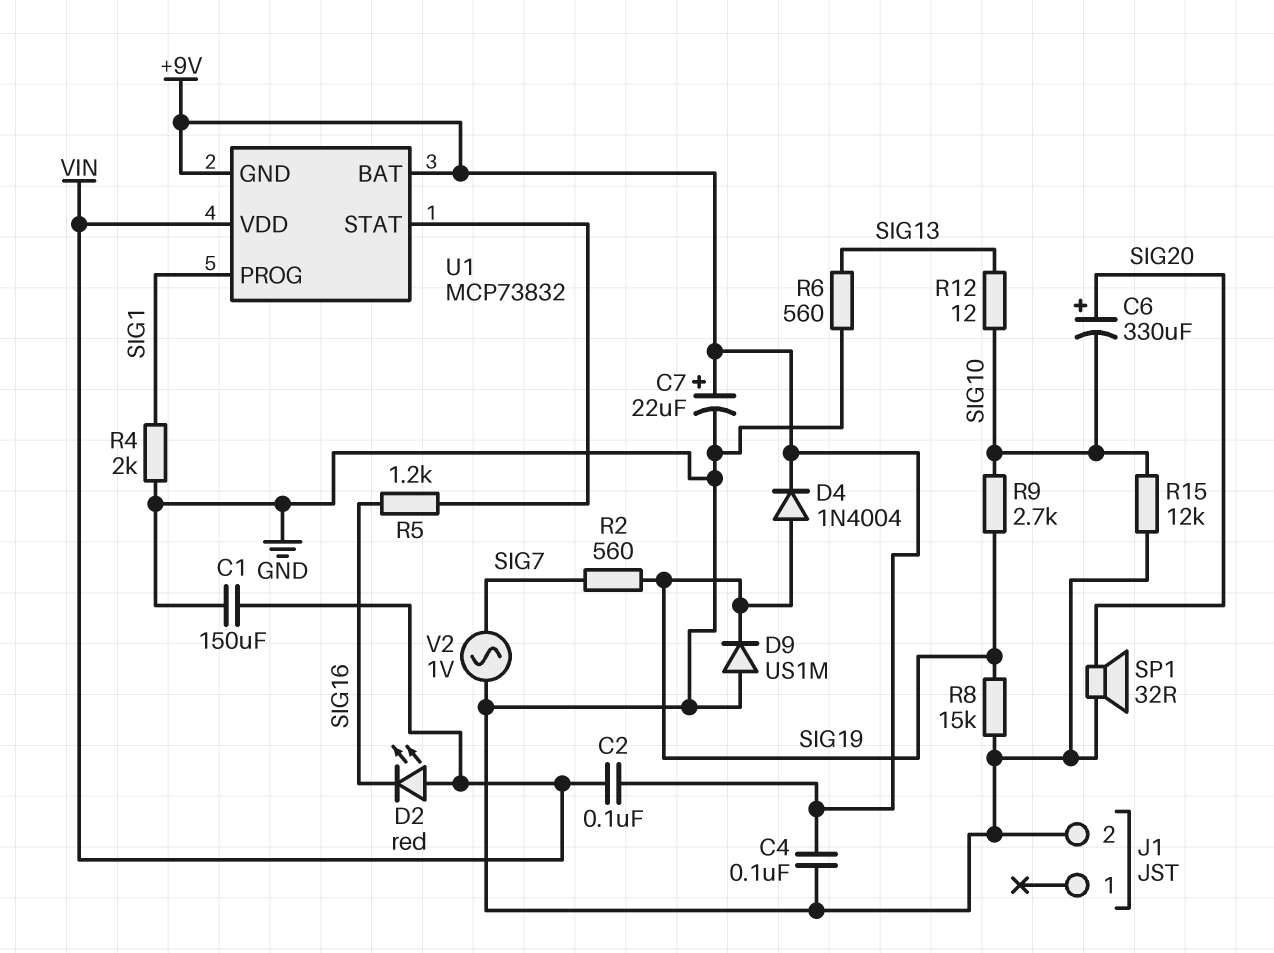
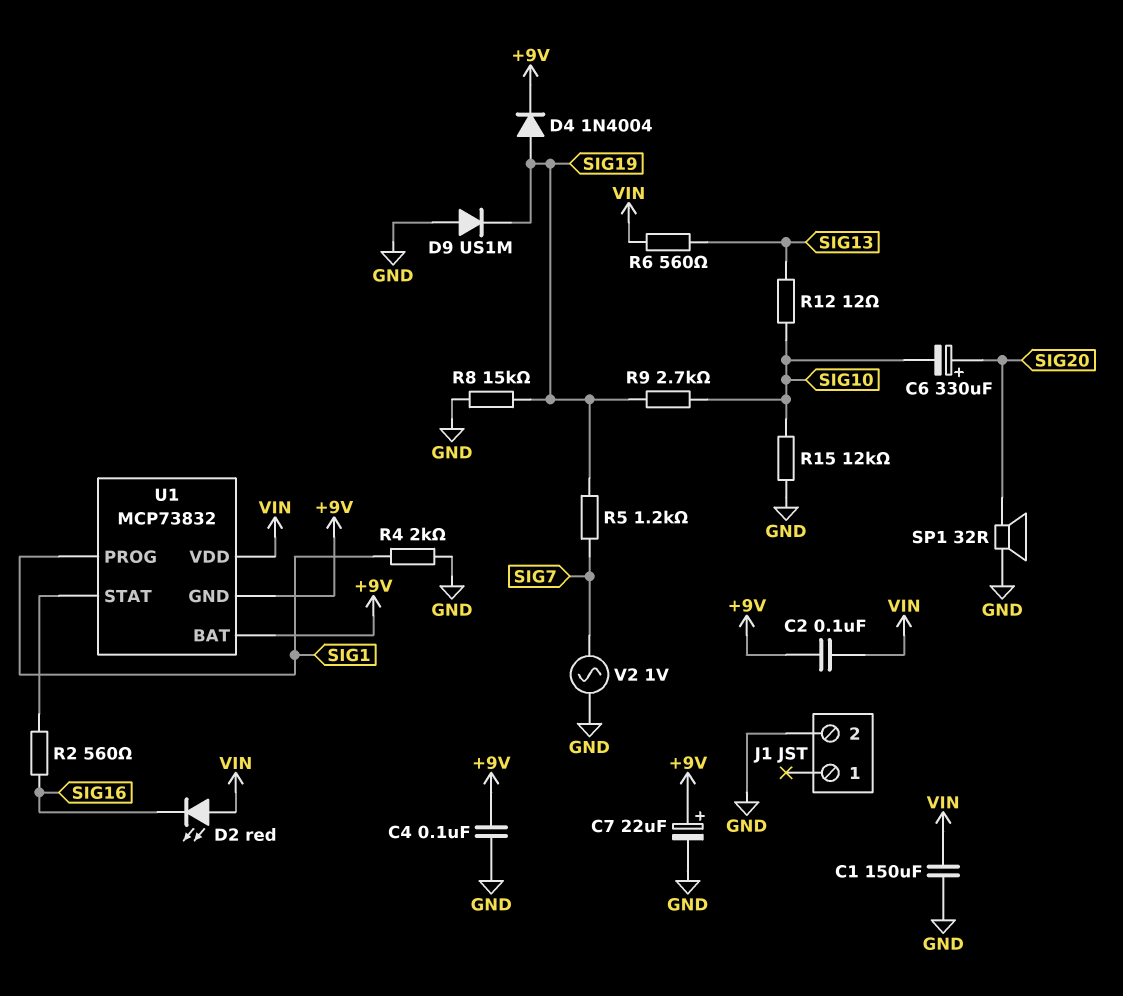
R2: 560 (SIG7, SIG19) -> 560 (SIG16, U1/STAT)
R5: 1.2k (SIG16, U1/STAT) -> 1.2k (SIG7, SIG19)
R6: 560 (GND, SIG13) -> 560 (SIG13, VIN)

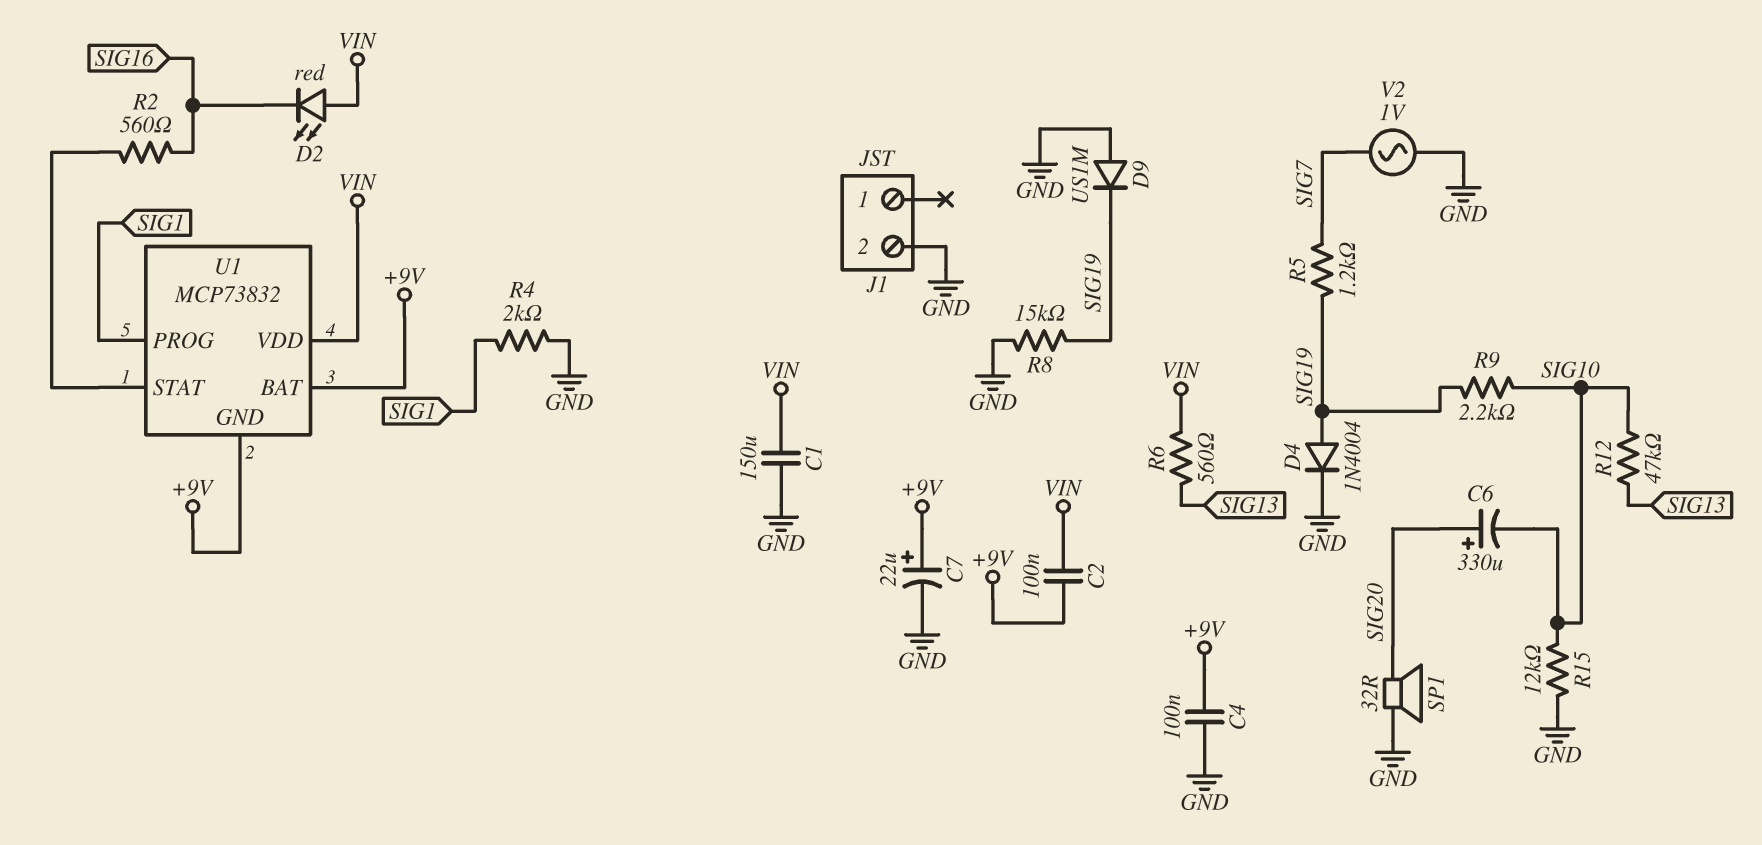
D4: diode 1N4004 (A SIG19, K +9V) -> diode 1N4004 (A SIG19, K GND)
R9: 2.7k (SIG10, SIG19) -> 2.2k (SIG10, SIG19)
R12: 12 (SIG10, SIG13) -> 47k (SIG10, SIG13)

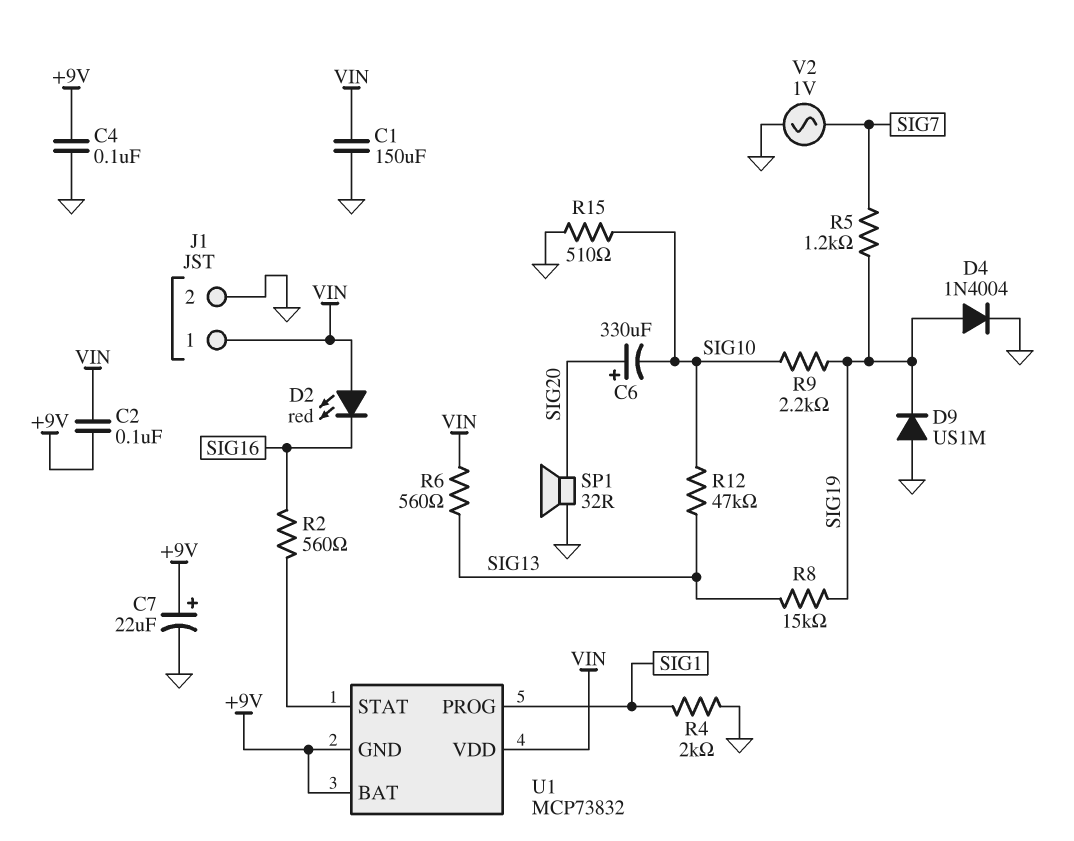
J1 pin 1: none -> VIN
R8: 15k (GND, SIG19) -> 15k (SIG13, SIG19)
R15: 12k (GND, SIG10) -> 510 (GND, SIG10)

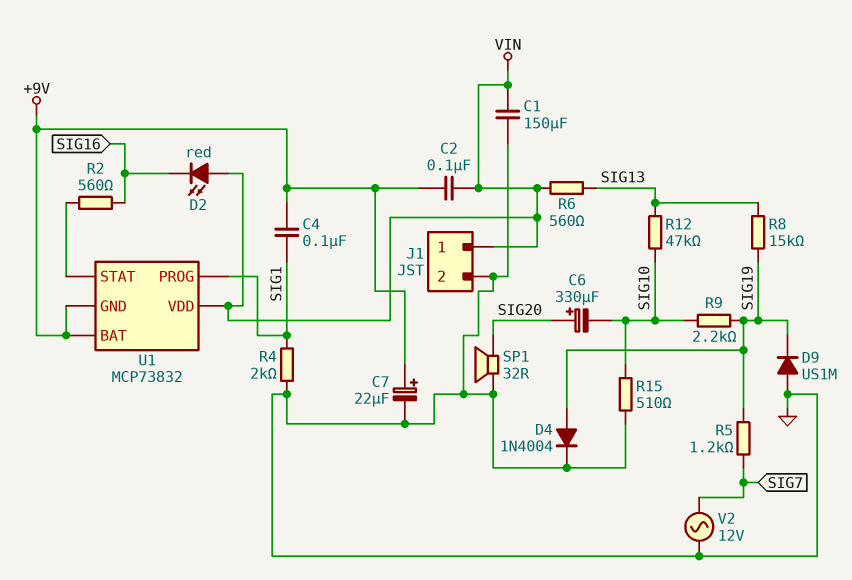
C4: 100nF (+9V, GND) -> 100nF (+9V, SIG1)
V2: AC 1V (GND, SIG7) -> AC 12V (GND, SIG7)

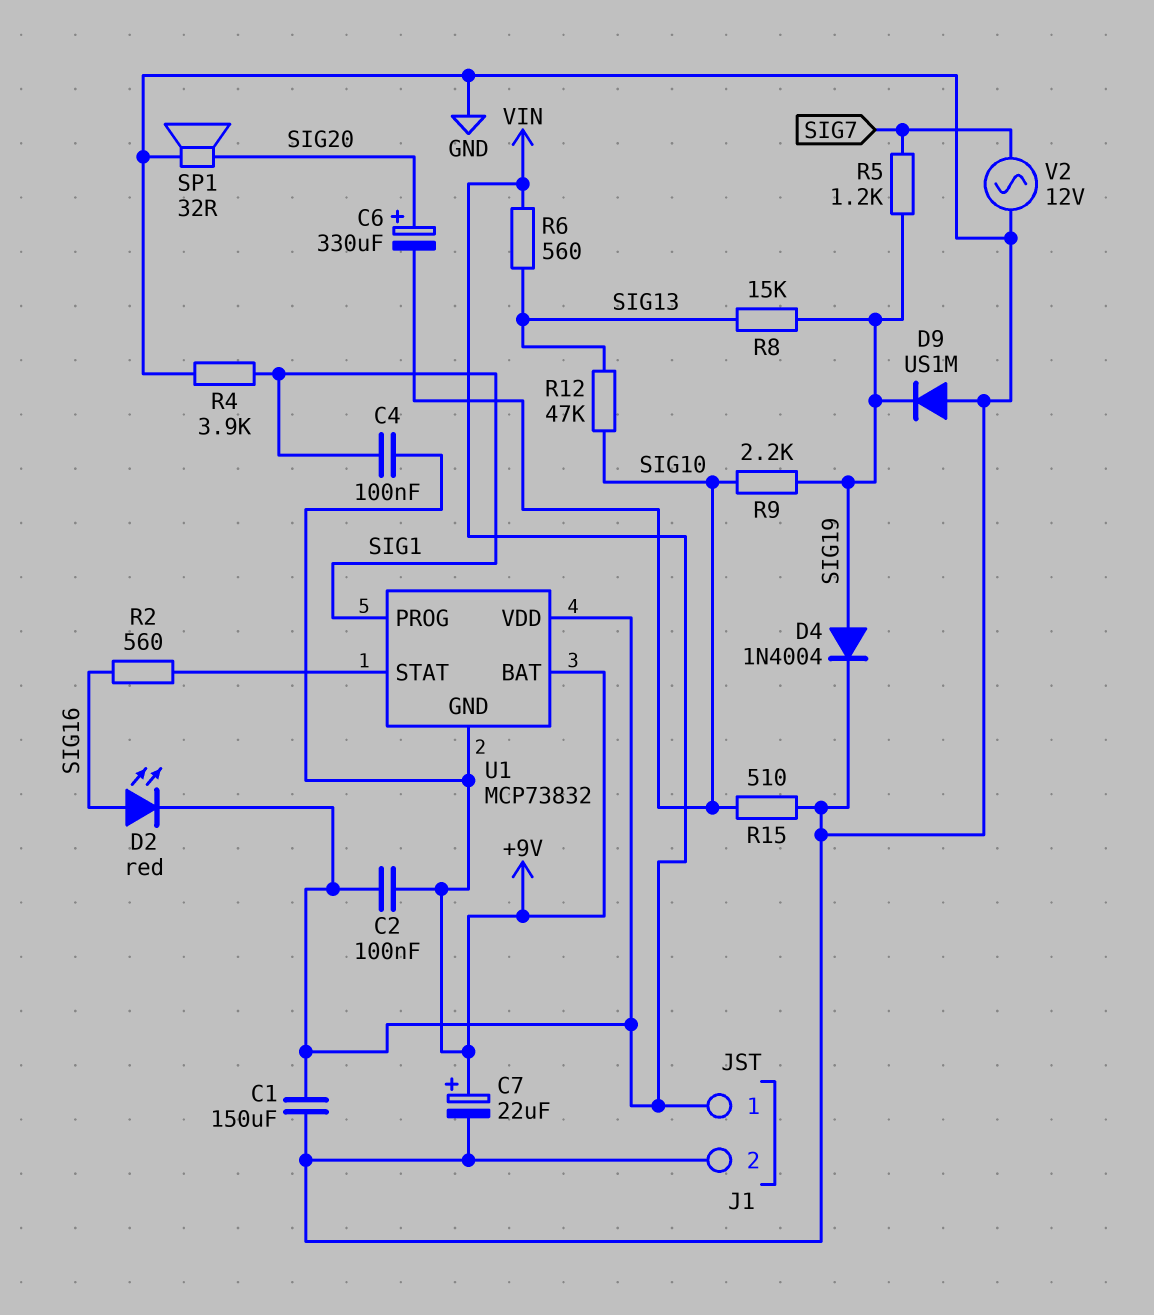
D2: LED red (A VIN, K SIG16) -> LED red (A SIG16, K VIN)
R4: 2k (GND, SIG1) -> 3.9k (GND, SIG1)

